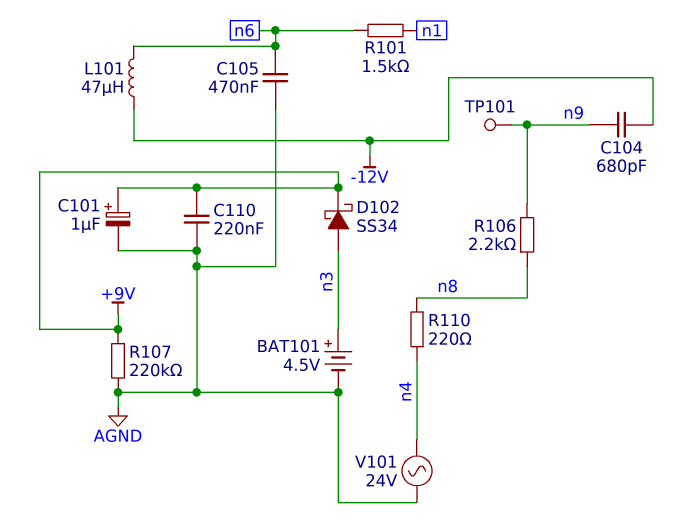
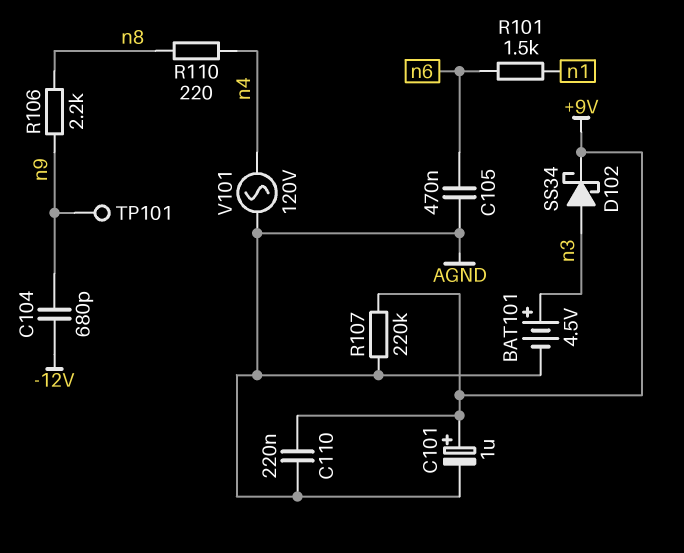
L101: 47uH (-12V, n6) -> none
V101: AC 24V (AGND, n4) -> AC 120V (AGND, n4)

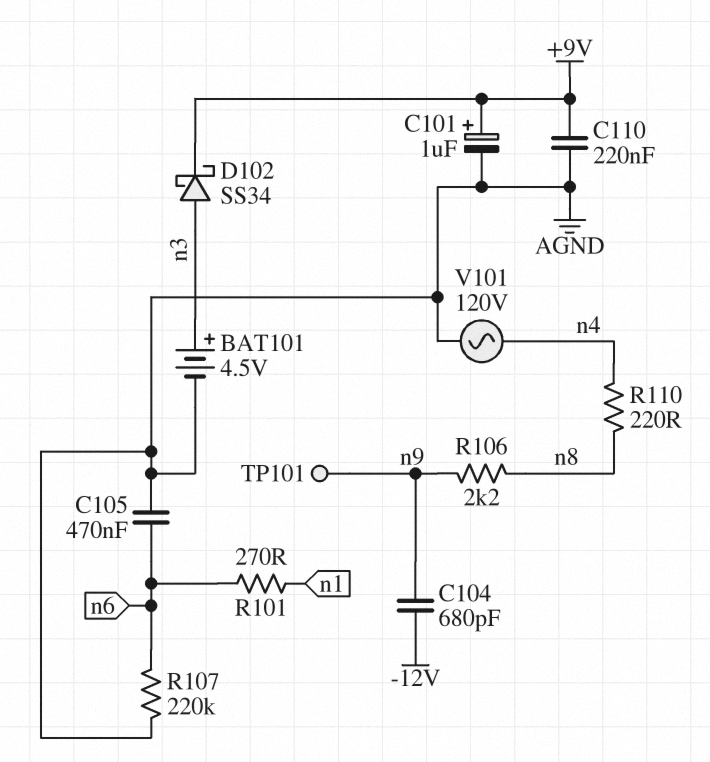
R101: 1.5k (n1, n6) -> 270 (n1, n6)
R107: 220k (+9V, AGND) -> 220k (AGND, n6)

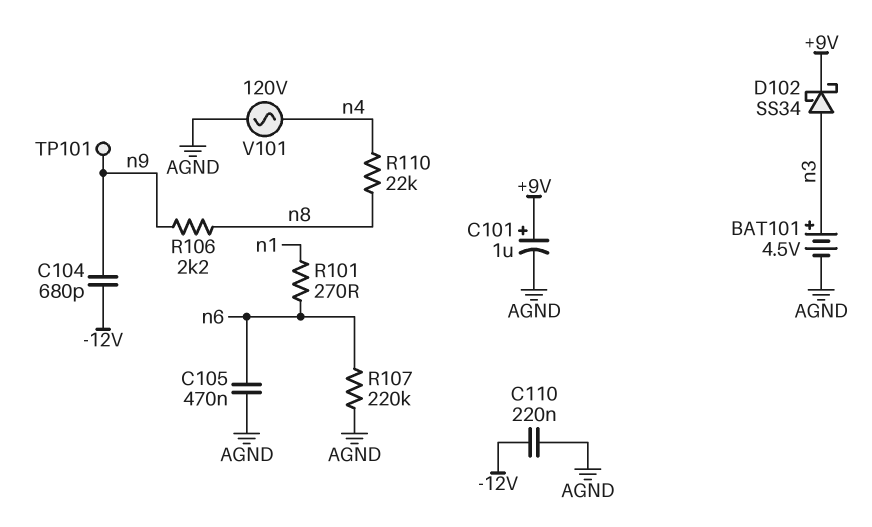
C110: 220nF (+9V, AGND) -> 220nF (-12V, AGND)
R110: 220 (n4, n8) -> 22k (n4, n8)

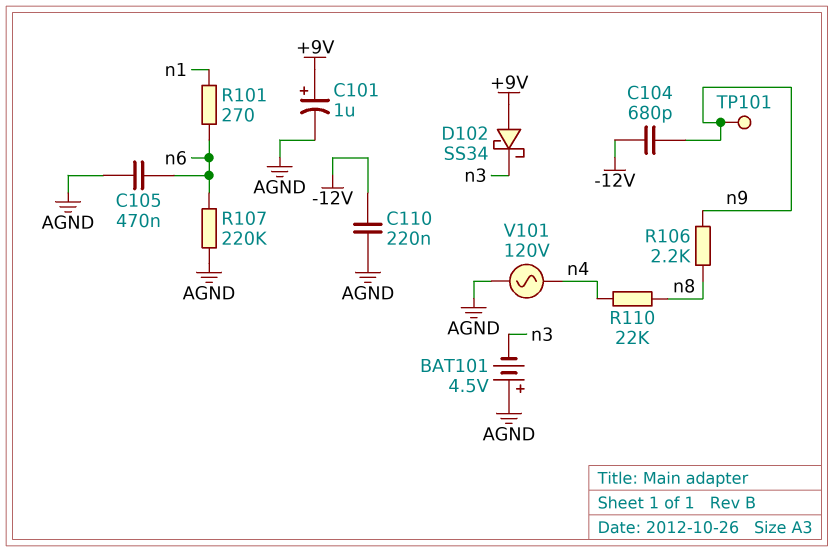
BAT101: 4.5V (plus n3, minus AGND) -> 4.5V (plus AGND, minus n3)
D102: schottky SS34 (A n3, K +9V) -> schottky SS34 (A +9V, K n3)

